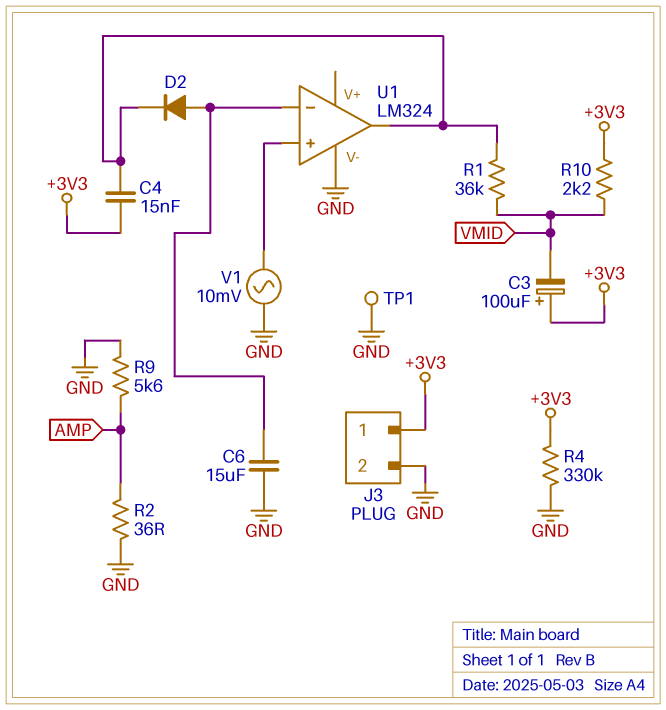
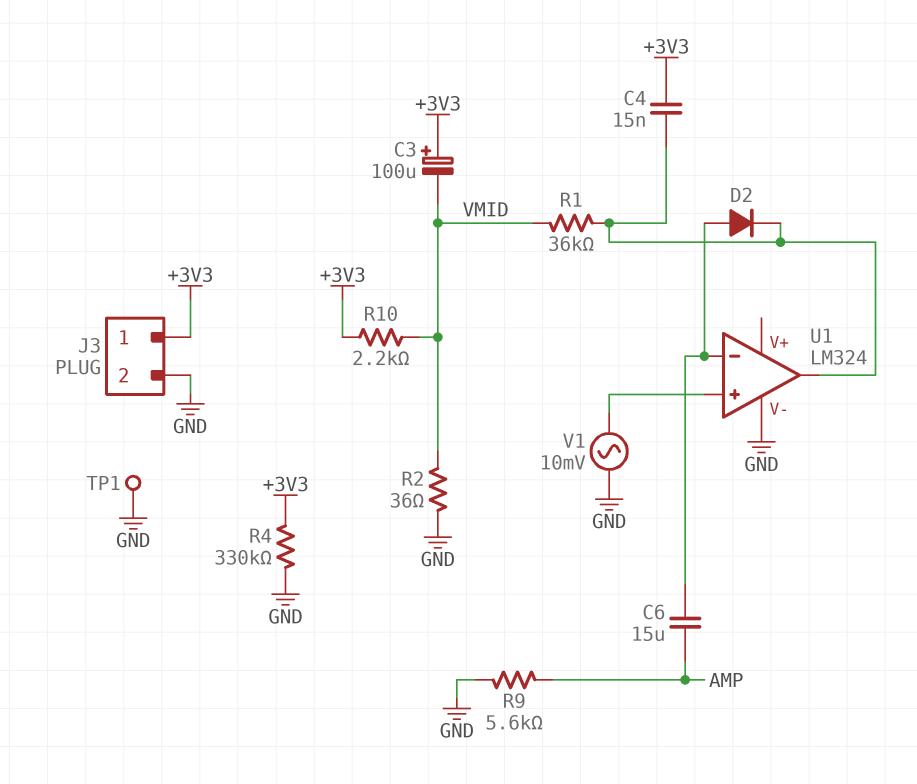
C6: 15uF (GND, U1/in-) -> 15uF (AMP, U1/in-)
R2: 36 (AMP, GND) -> 36 (GND, VMID)

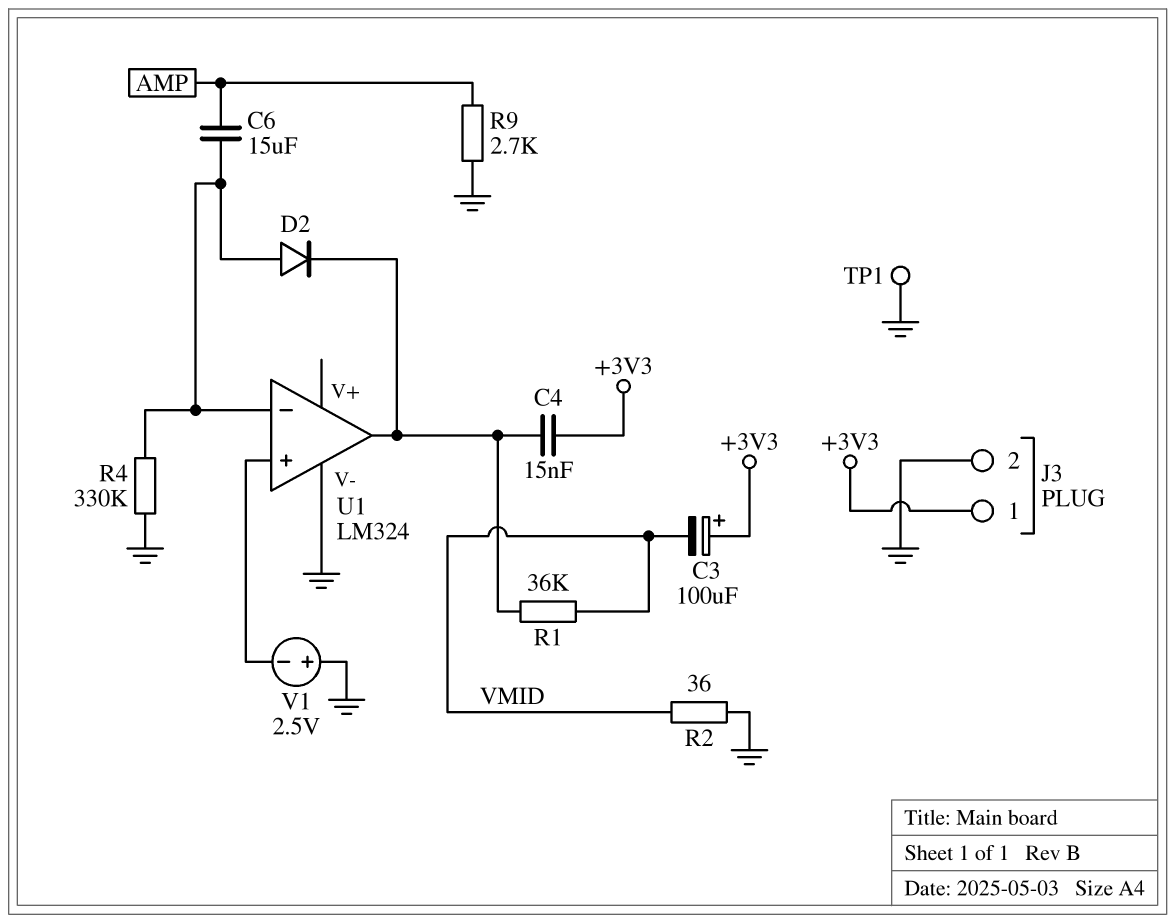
R4: 330k (+3V3, GND) -> 330k (GND, U1/in-)
R9: 5.6k (AMP, GND) -> 2.7k (AMP, GND)
R10: 2.2k (+3V3, VMID) -> none
V1: AC 10mV (GND, U1/in+) -> 2.5V (plus GND, minus U1/in+)

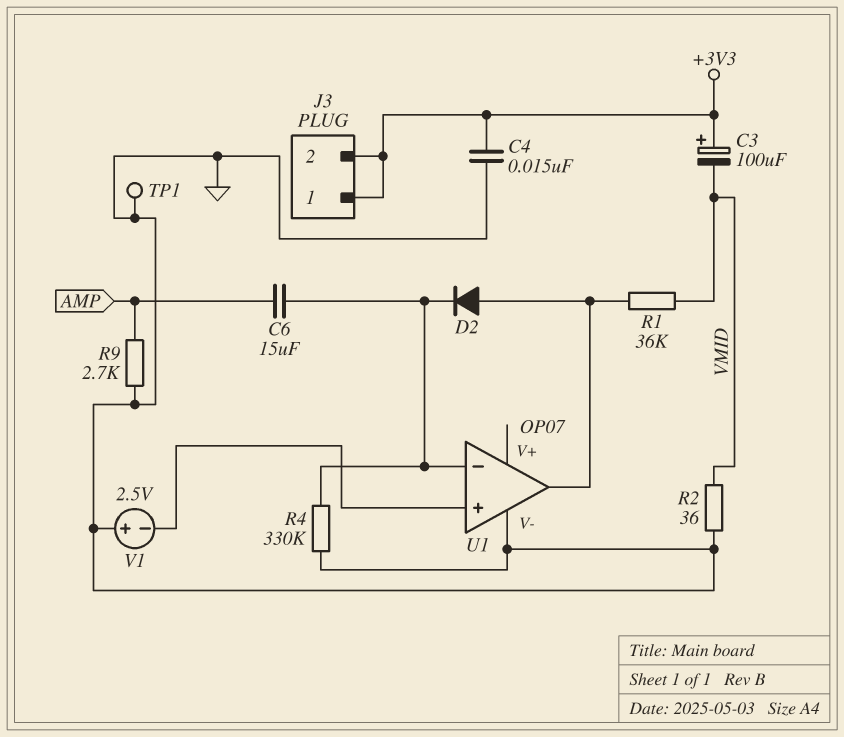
C4: 15nF (+3V3, U1/out) -> 15nF (+3V3, GND)
D2: diode (A U1/in-, K U1/out) -> diode (A U1/out, K U1/in-)
J3 pin 2: GND -> +3V3
U1: LM324 -> OP07

